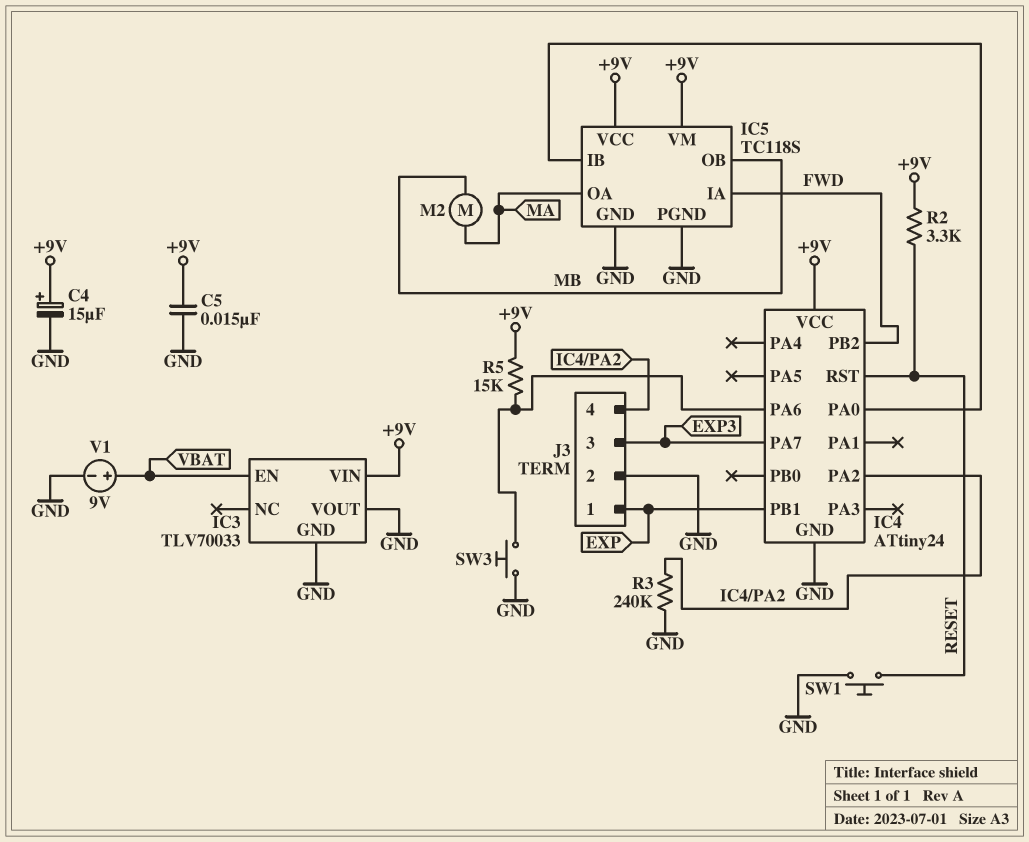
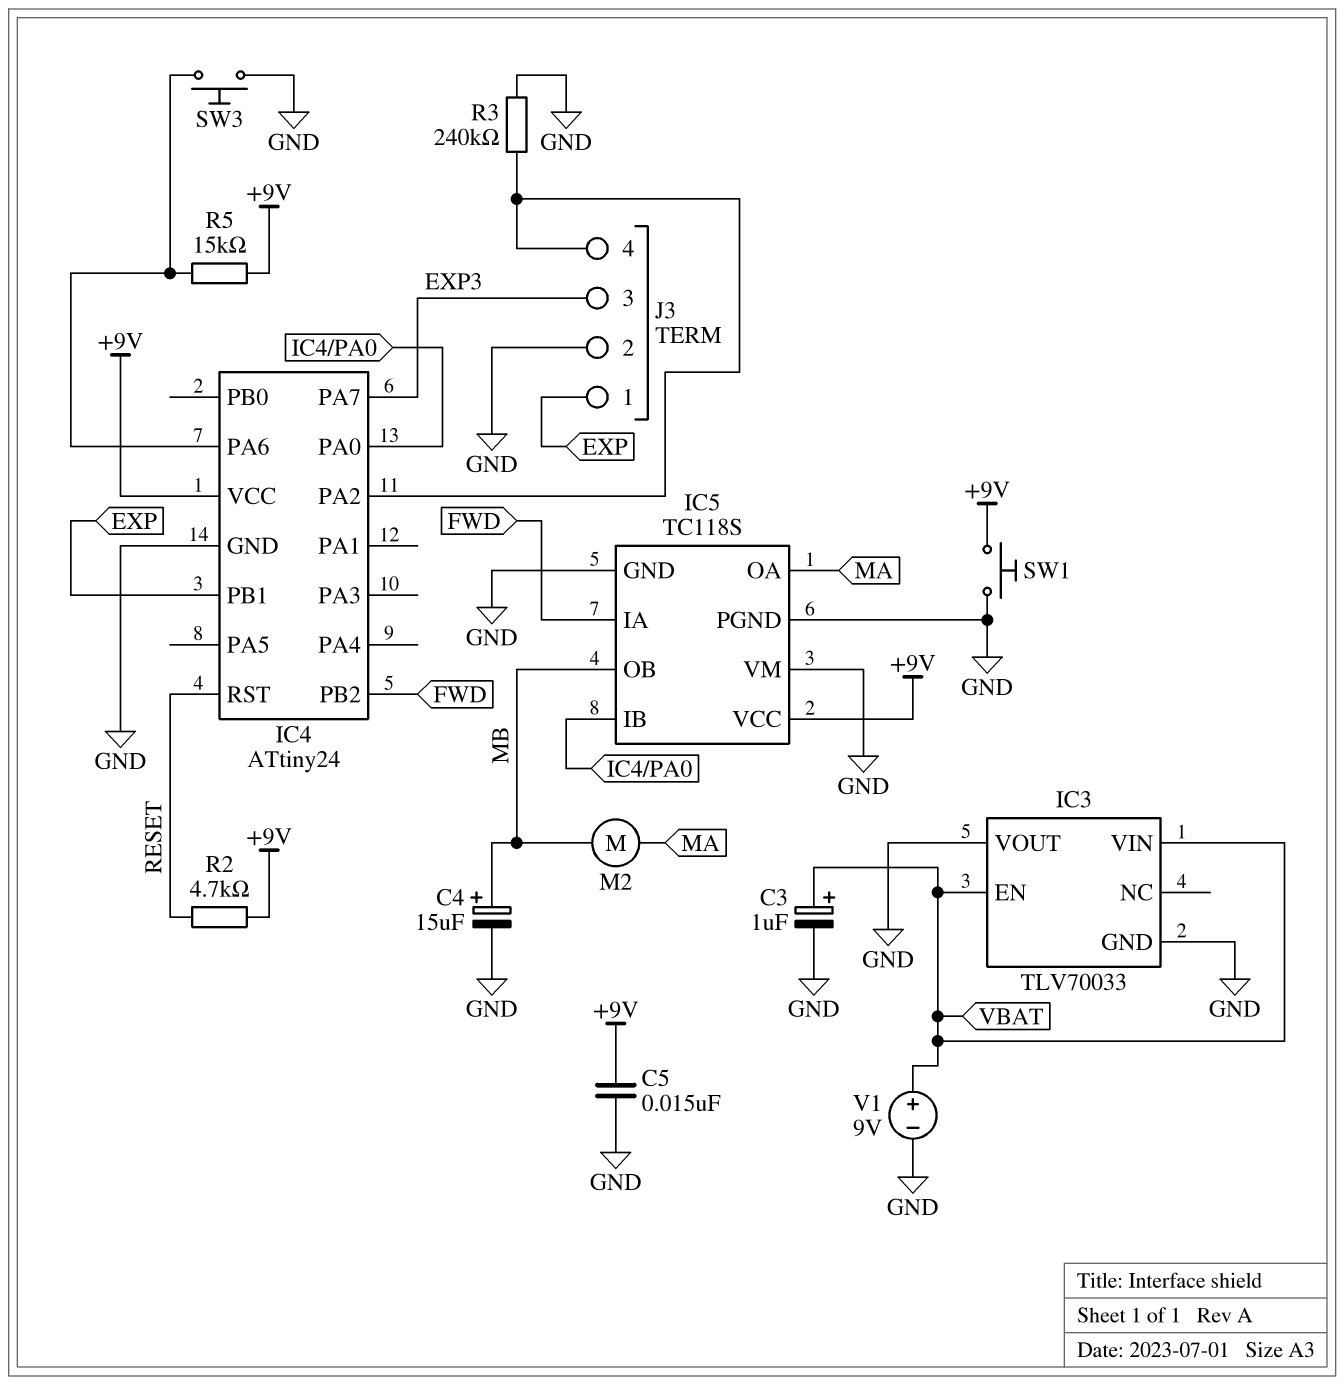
C3: none -> 1uF (plus VBAT, minus GND)
C4: 15uF (plus +9V, minus GND) -> 15uF (plus MB, minus GND)
IC3 pin VIN: +9V -> VBAT
IC5 pin VM: +9V -> GND
R2: 3.3k (+9V, RESET) -> 4.7k (+9V, RESET)
SW1: button (GND, RESET) -> button (+9V, GND)

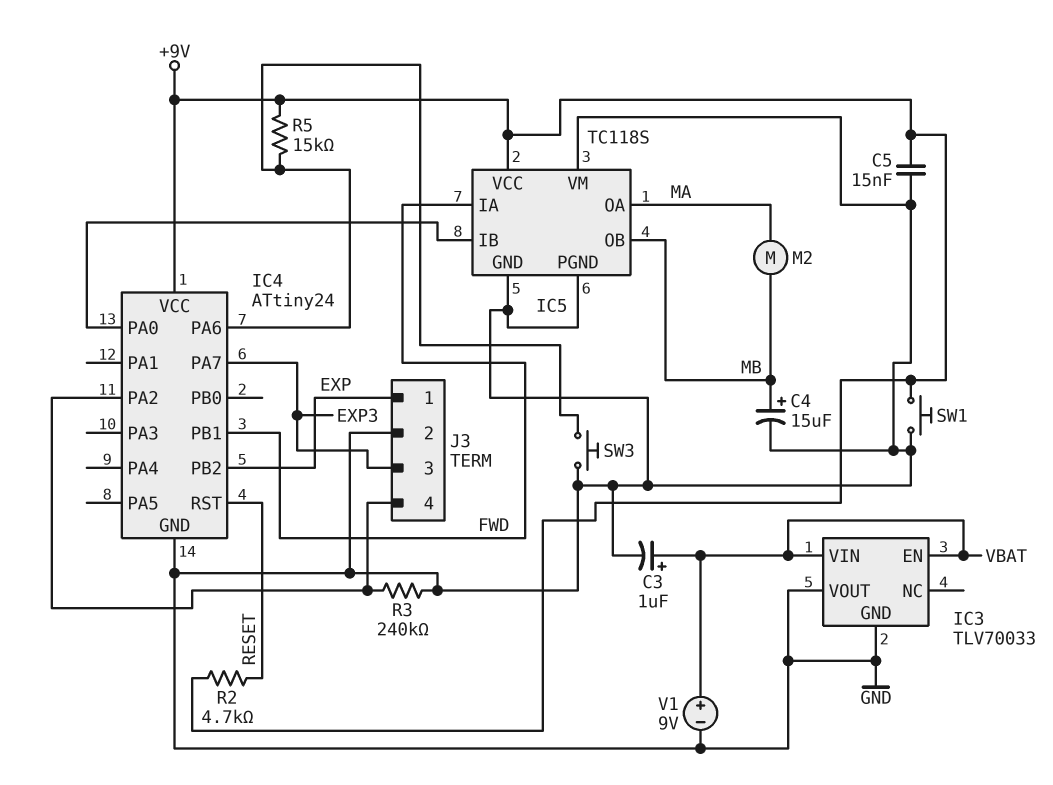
IC4 pin PB1: EXP -> FWD
IC4 pin PB2: FWD -> EXP

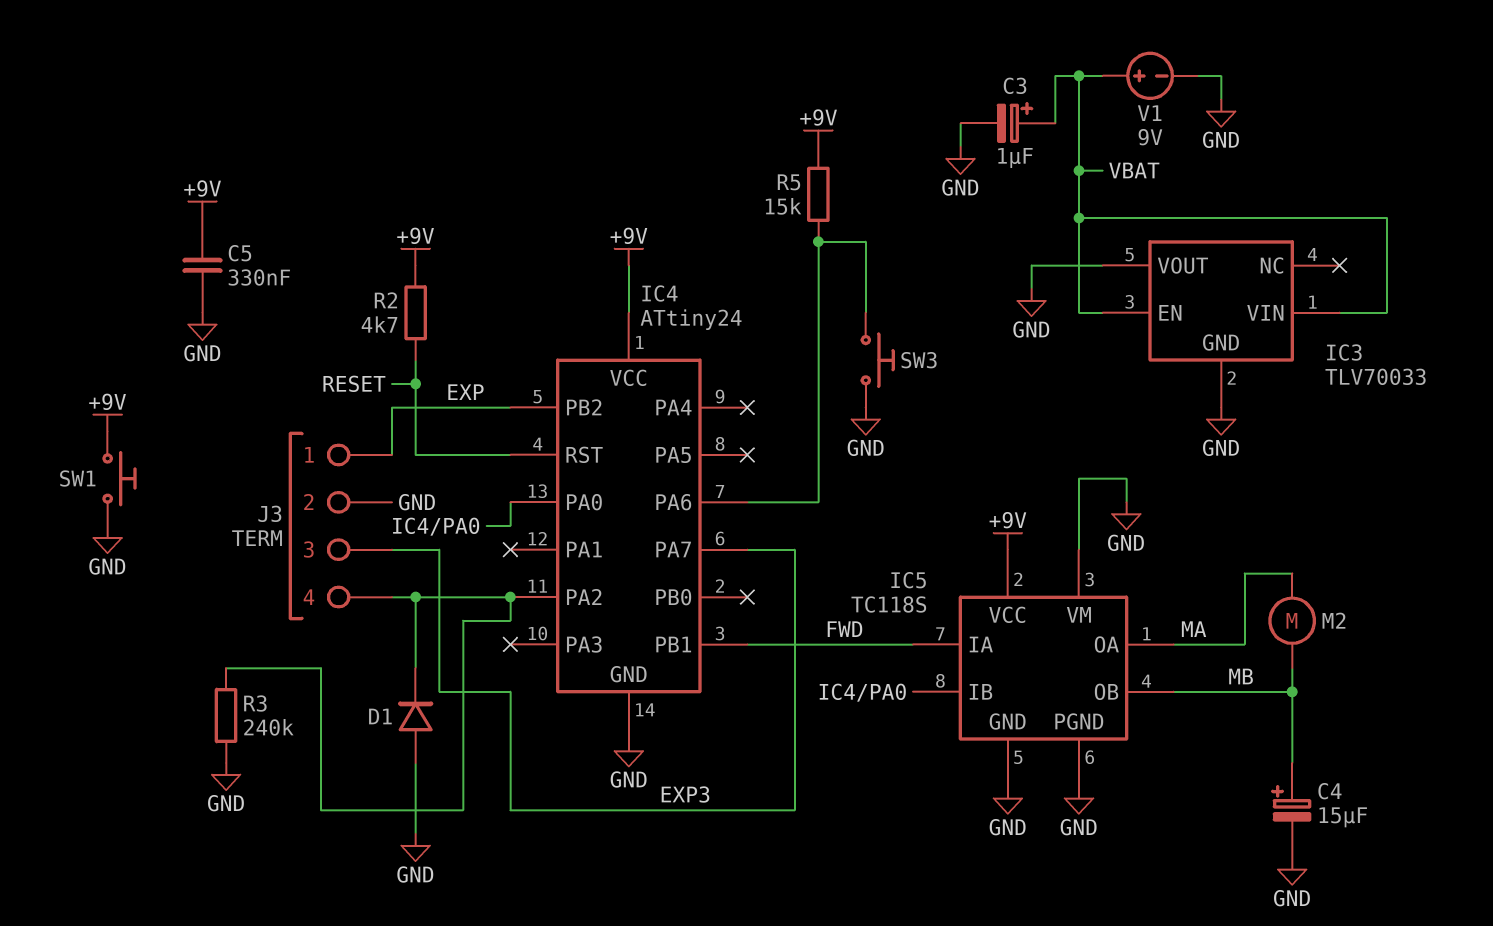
C5: 15nF (+9V, GND) -> 330nF (+9V, GND)
D1: none -> diode (A GND, K IC4/PA2)

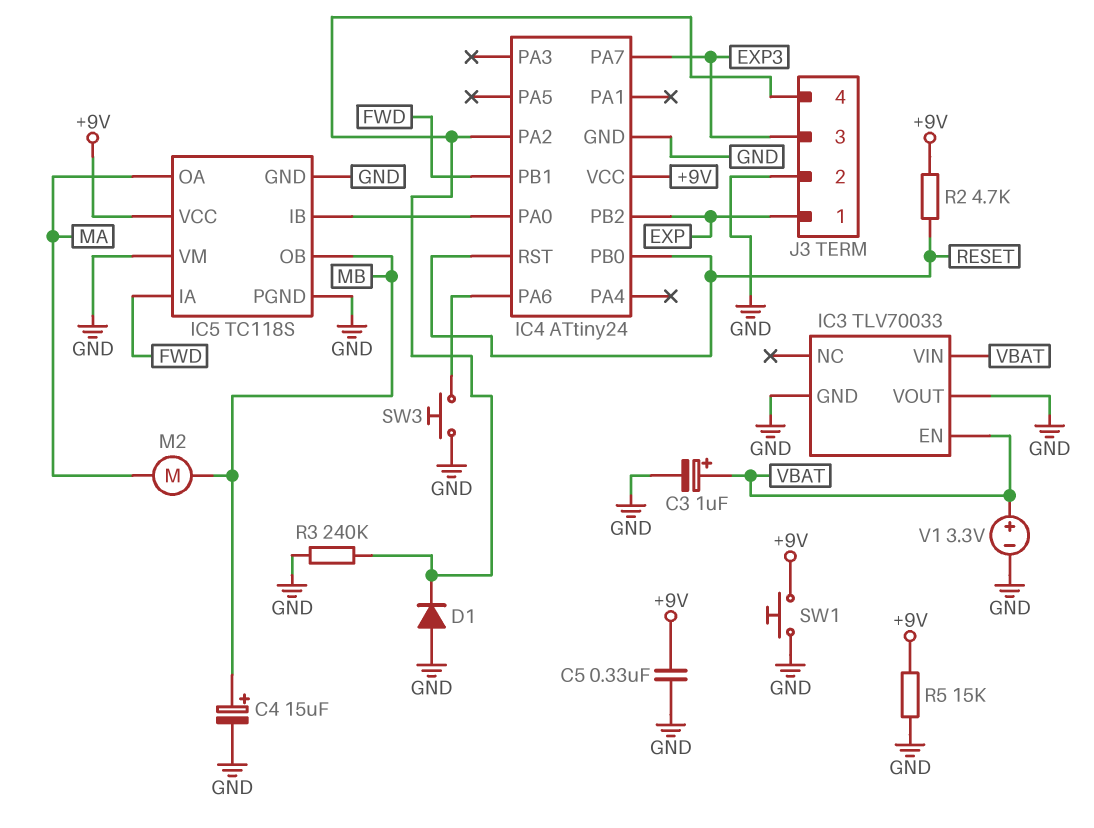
IC4 pin PB0: none -> RESET
R5: 15k (+9V, IC4/PA6) -> 15k (+9V, GND)
V1: 9V (plus VBAT, minus GND) -> 3.3V (plus VBAT, minus GND)

